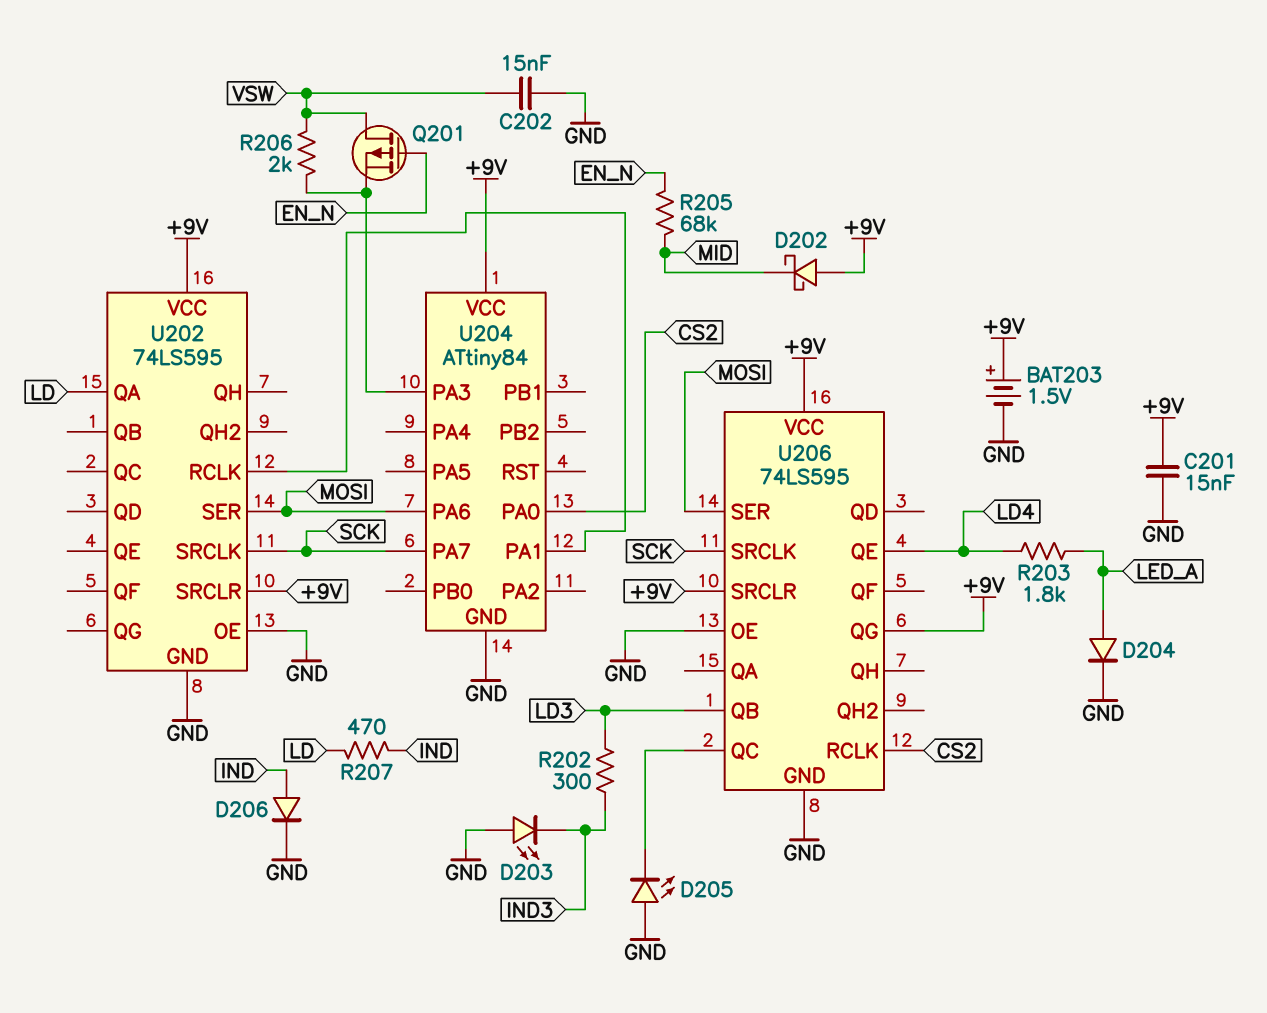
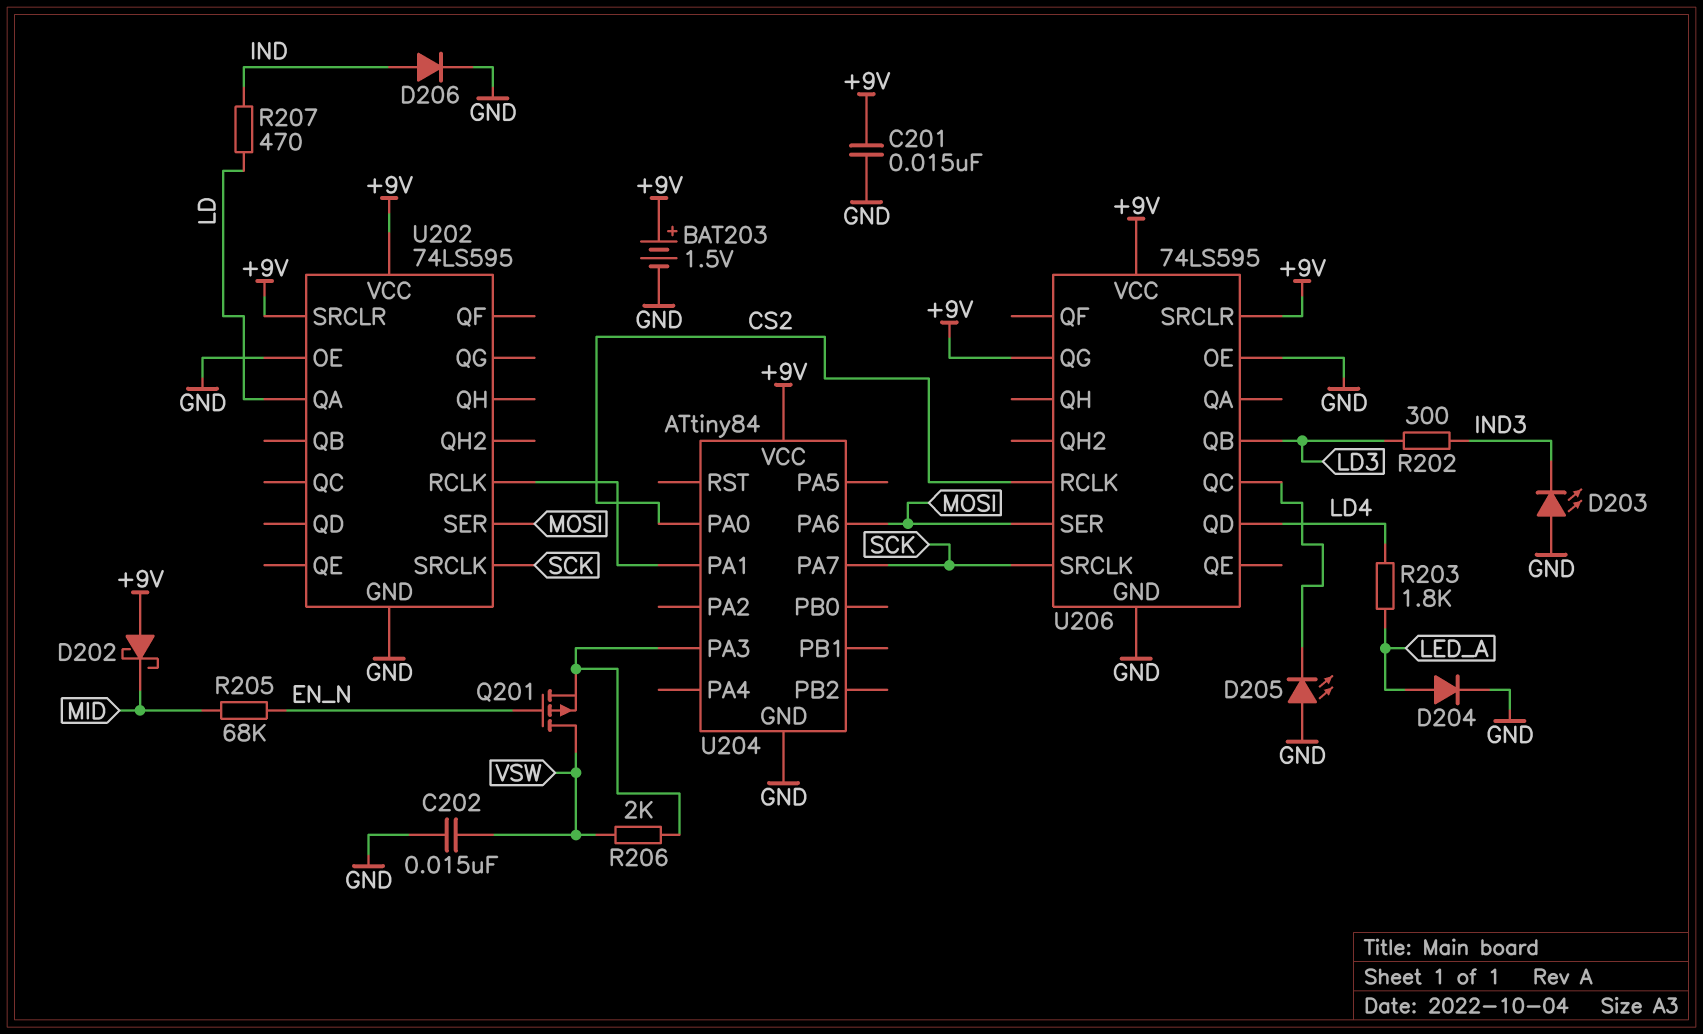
U206 pin QD: none -> LD4
U206 pin QE: LD4 -> none

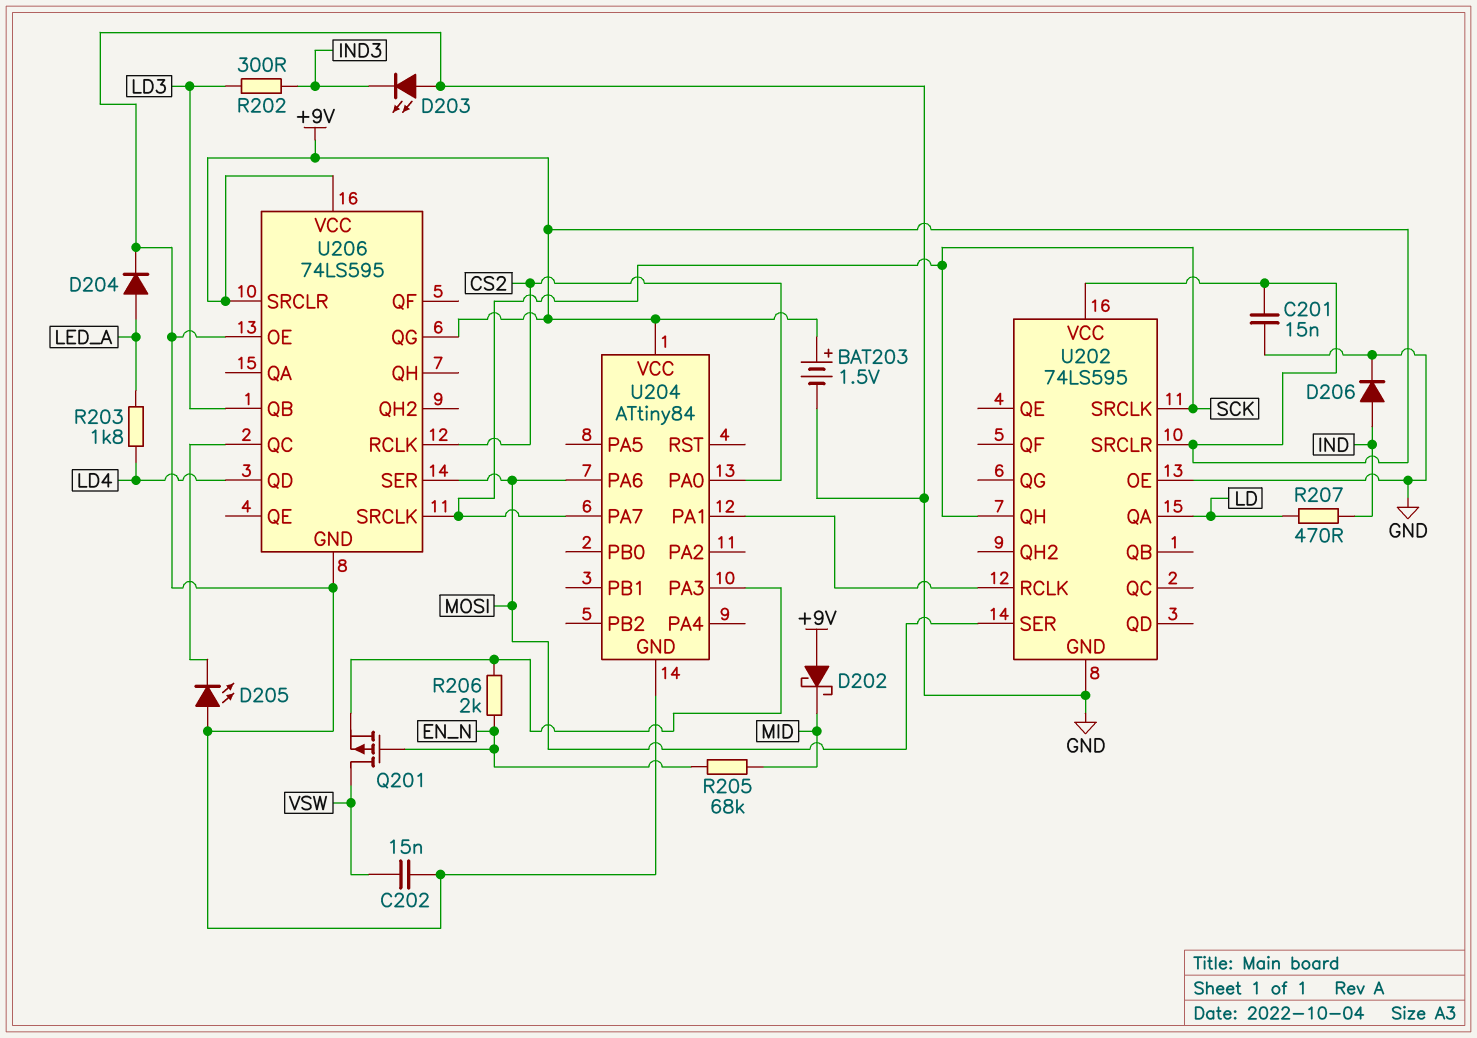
R206: 2k (U204/PA3, VSW) -> 2k (EN_N, U204/PA3)
U202 pin QH: none -> SCK

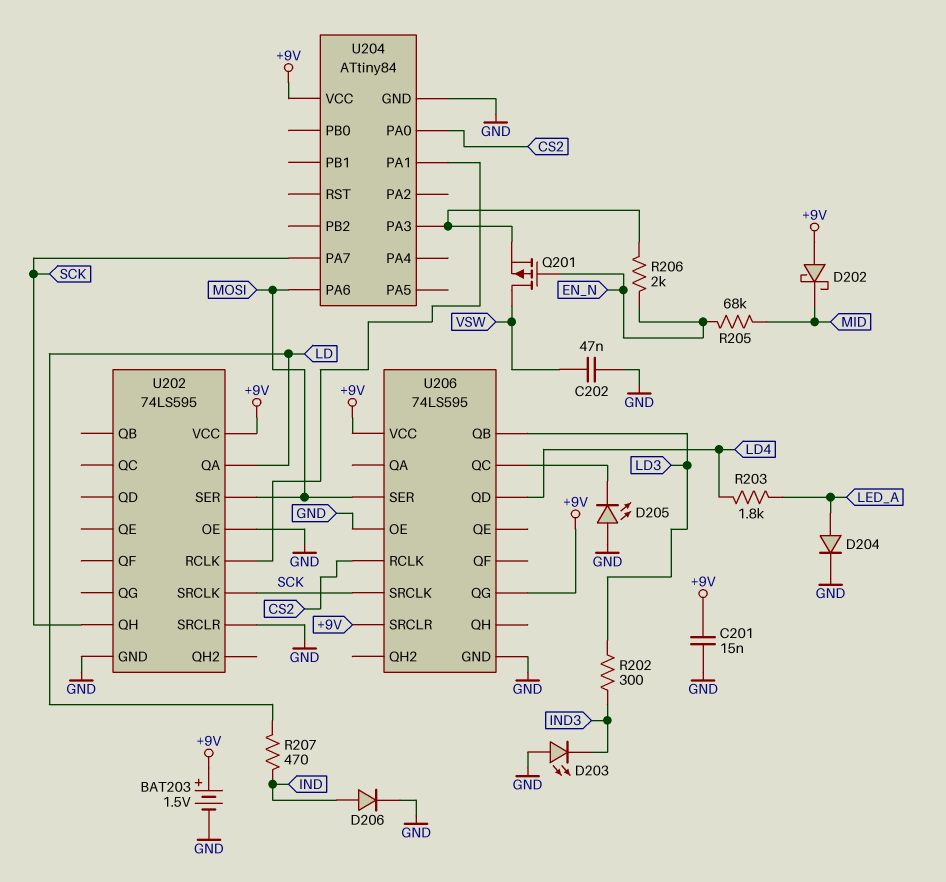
C202: 15nF (GND, VSW) -> 47nF (GND, VSW)
U202 pin SRCLR: +9V -> GND

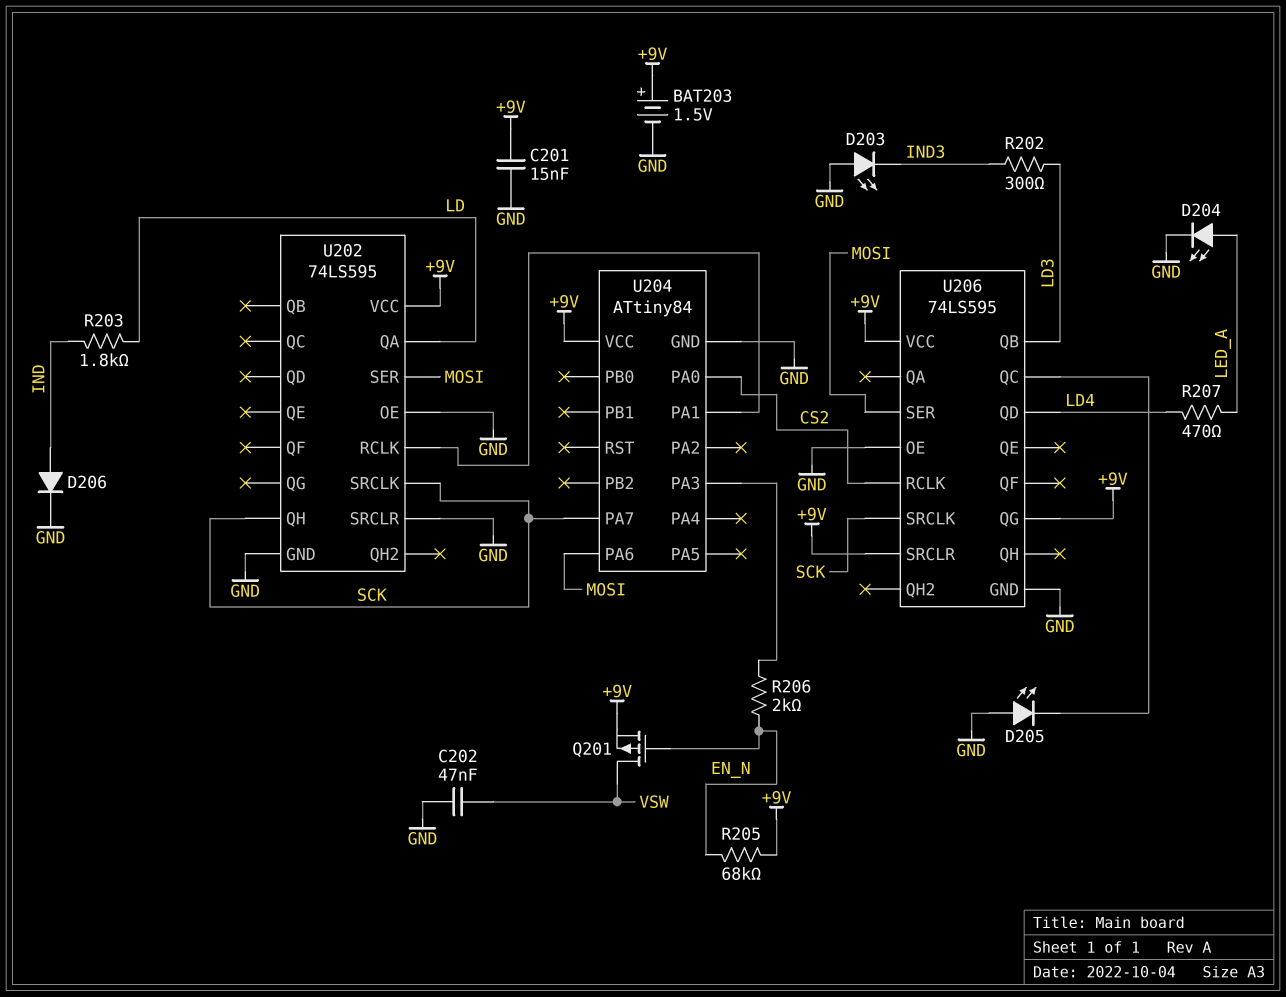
D202: schottky (A +9V, K MID) -> none
D204: diode (A LED_A, K GND) -> LED (A LED_A, K GND)
Q201: PMOS (G EN_N, D VSW, S U204/PA3) -> PMOS (G EN_N, D VSW, S +9V)
R203: 1.8k (LD4, LED_A) -> 1.8k (IND, LD)
R205: 68k (EN_N, MID) -> 68k (+9V, EN_N)
R207: 470 (IND, LD) -> 470 (LD4, LED_A)

